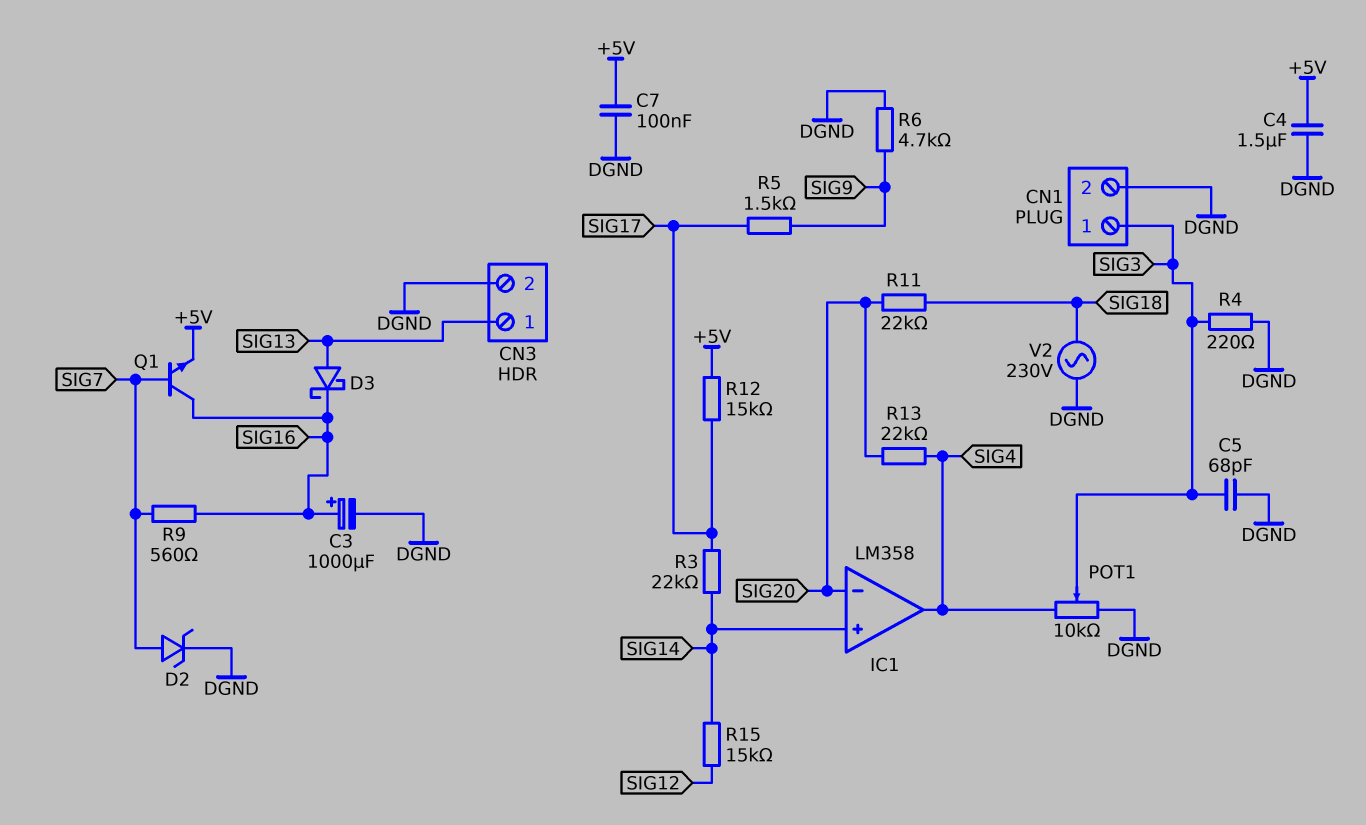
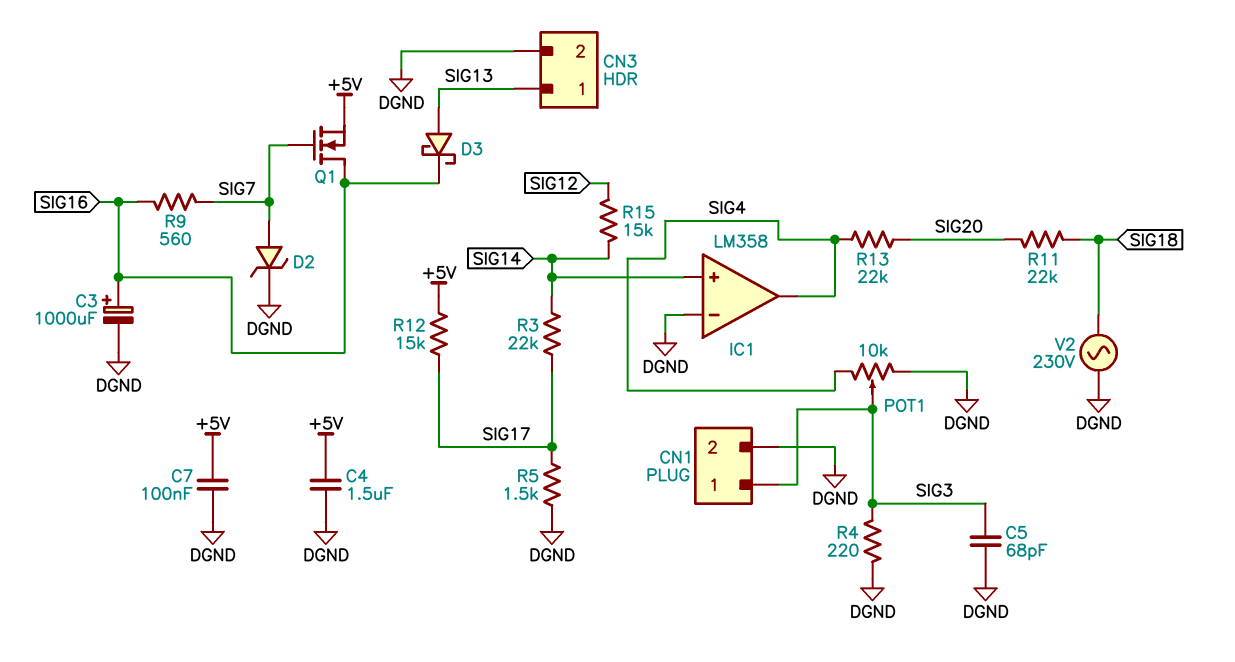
IC1 pin in-: SIG20 -> DGND
Q1: NPN (B SIG7, C SIG16, E +5V) -> NMOS (G SIG7, D SIG16, S +5V)
R5: 1.5k (SIG9, SIG17) -> 1.5k (DGND, SIG17)
R6: 4.7k (DGND, SIG9) -> none

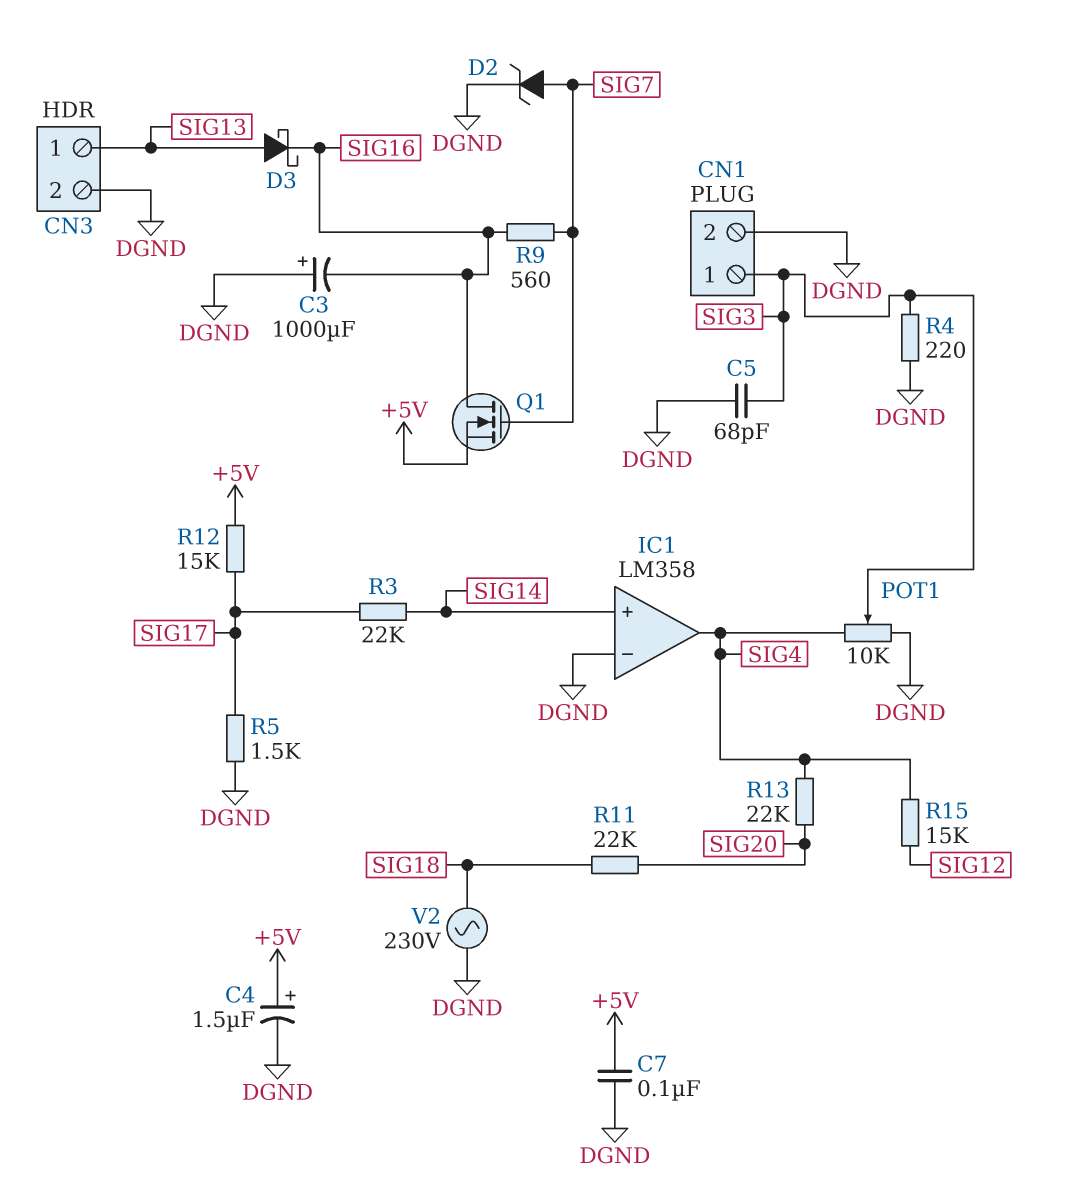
C3: 1000uF (plus SIG16, minus DGND) -> 1000uF (plus DGND, minus SIG16)
C4: 1.5uF (+5V, DGND) -> 1.5uF (plus +5V, minus DGND)
R15: 15k (SIG12, SIG14) -> 15k (SIG4, SIG12)

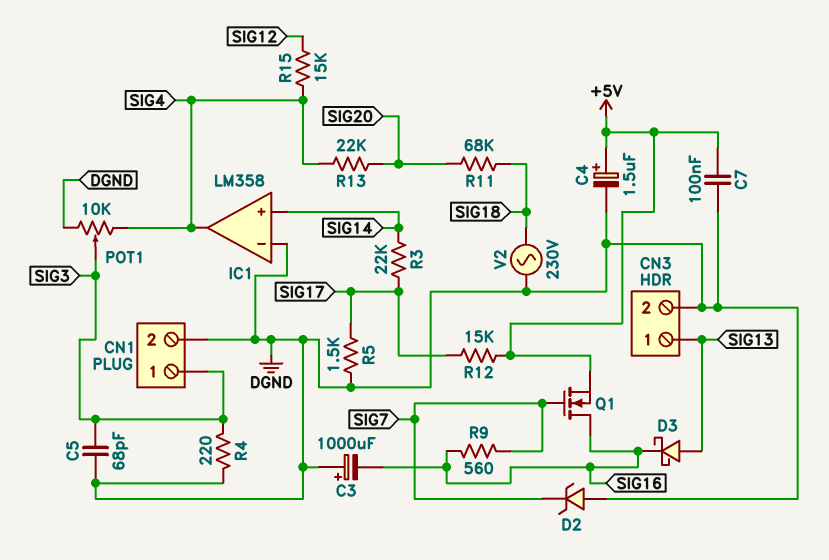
D2: zener (A SIG7, K DGND) -> zener (A DGND, K SIG7)
R11: 22k (SIG18, SIG20) -> 68k (SIG18, SIG20)

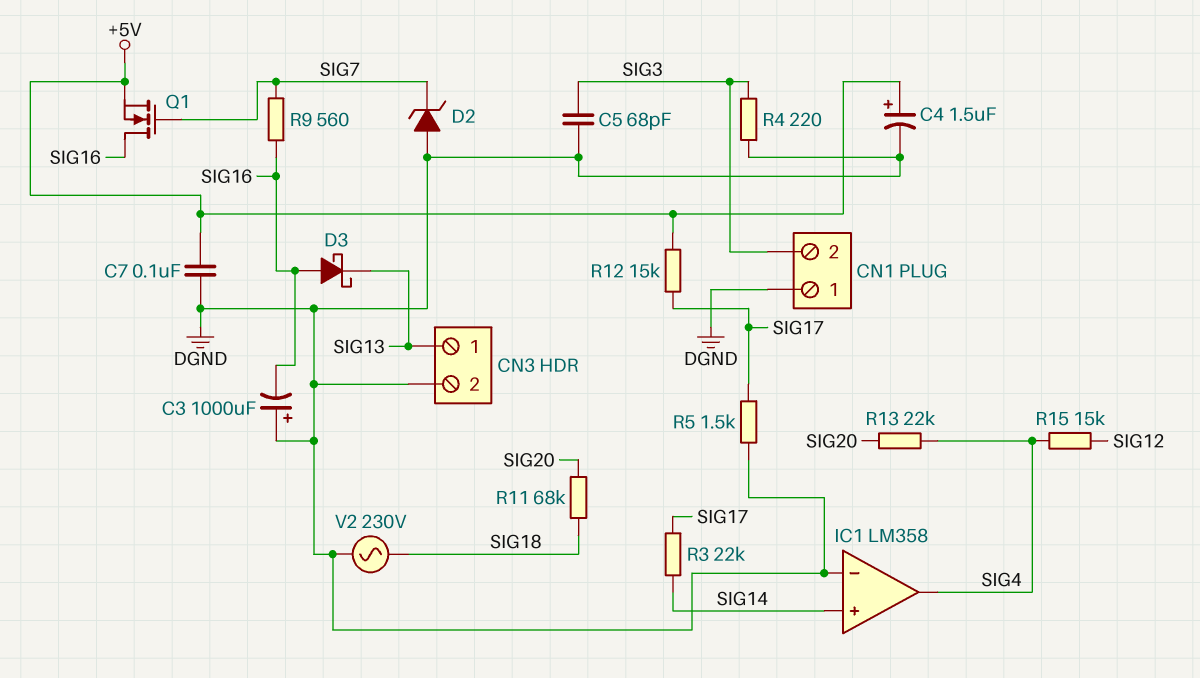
CN1 pin 1: SIG3 -> DGND
CN1 pin 2: DGND -> SIG3
D3: schottky (A SIG13, K SIG16) -> schottky (A SIG16, K SIG13)
POT1: 10k (DGND, SIG4, wiper SIG3) -> none

